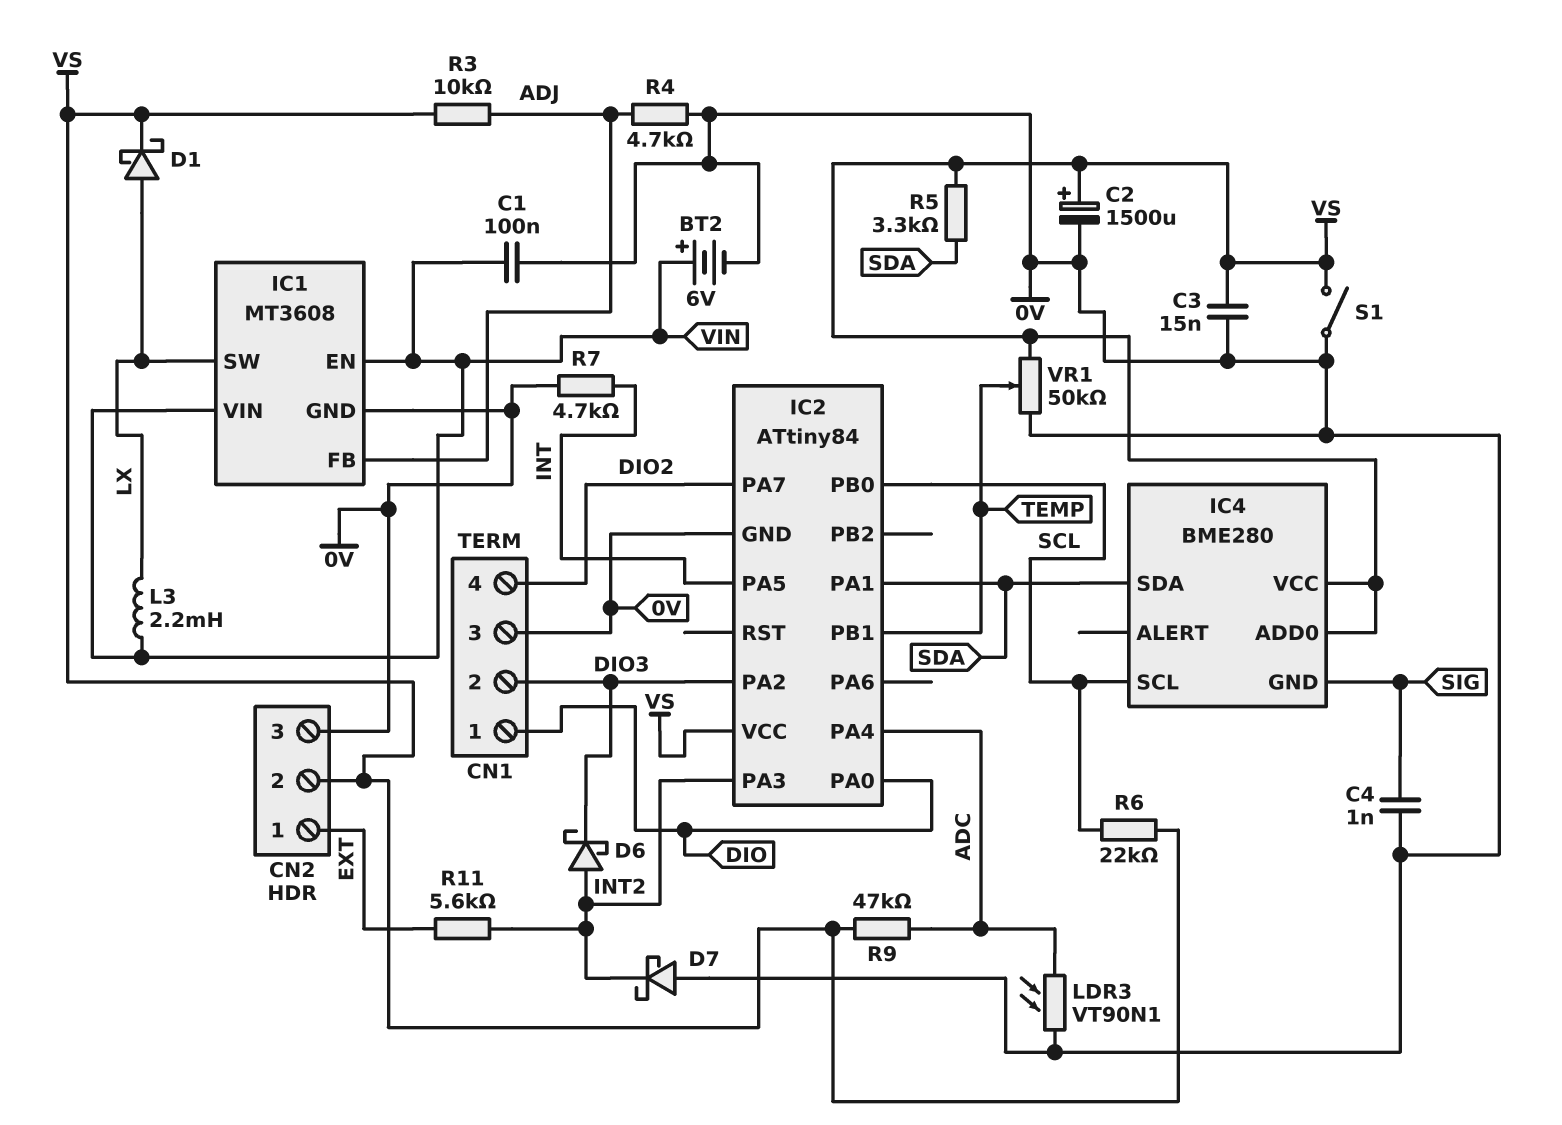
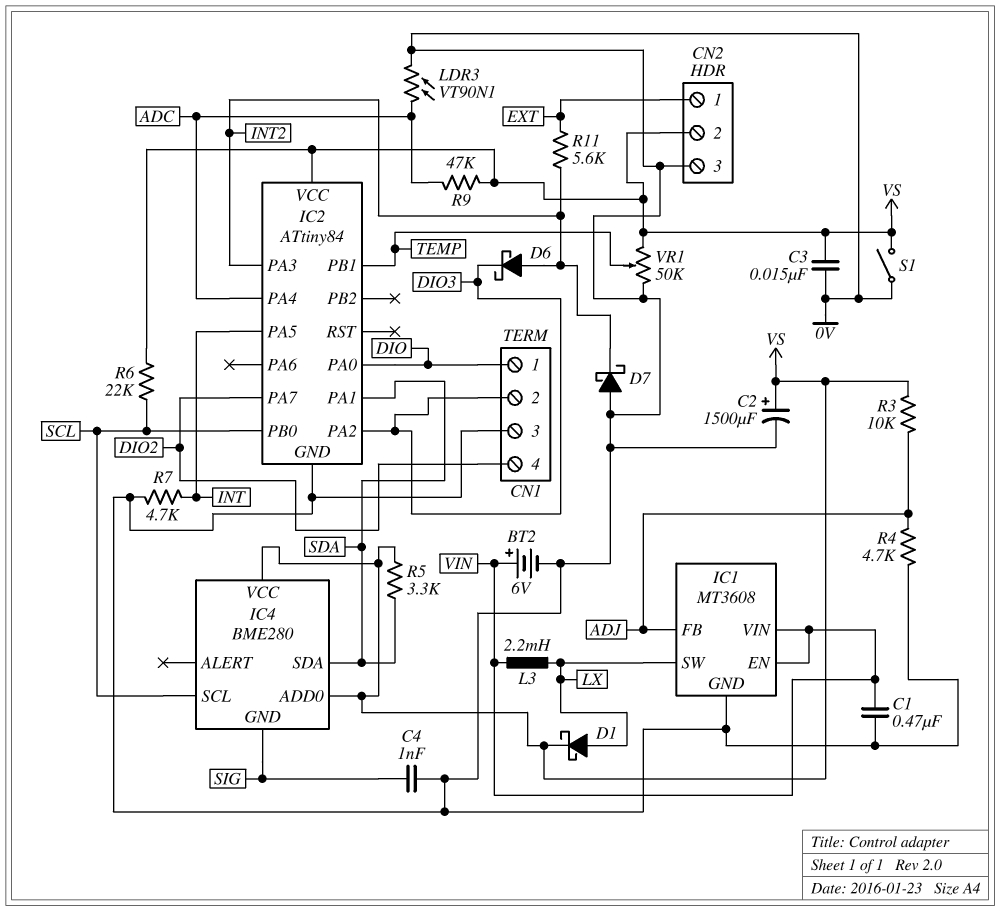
C1: 100nF (0V, VIN) -> 470nF (0V, VIN)

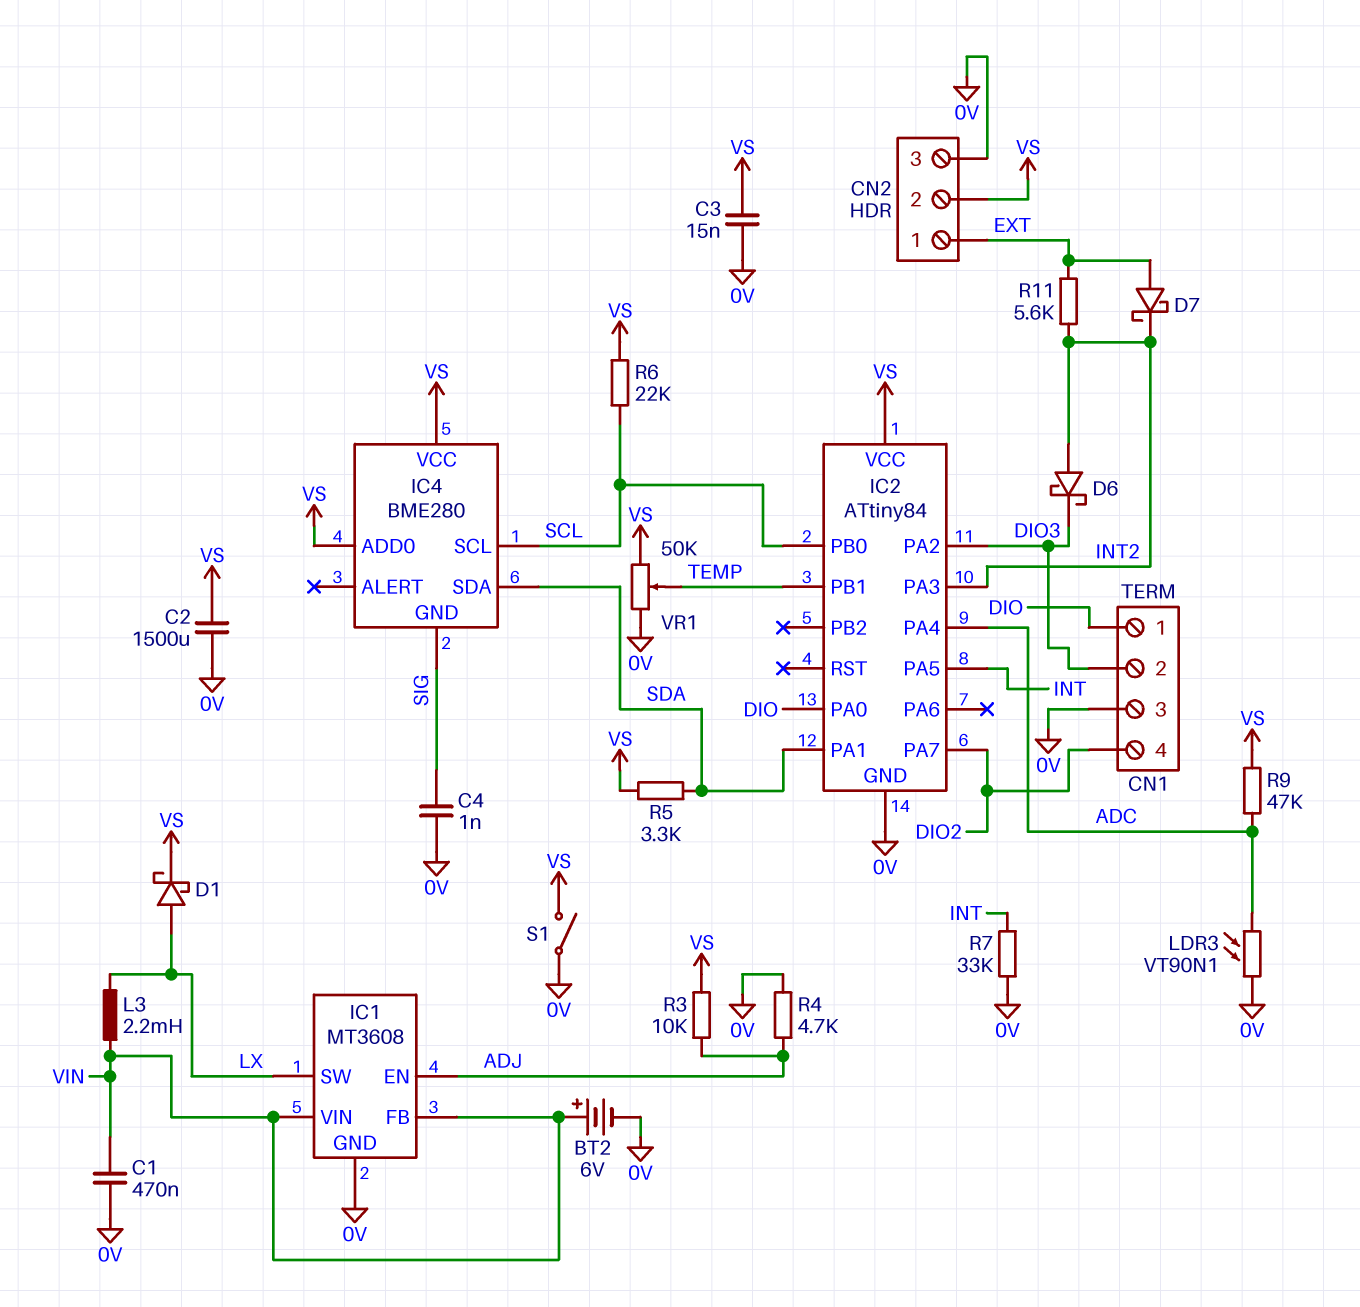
C2: 1500uF (plus VS, minus 0V) -> 1500uF (0V, VS)
D7: schottky (A 0V, K INT2) -> schottky (A EXT, K INT2)
IC1 pin EN: VIN -> ADJ
IC1 pin FB: ADJ -> VIN
R7: 4.7k (0V, INT) -> 33k (0V, INT)

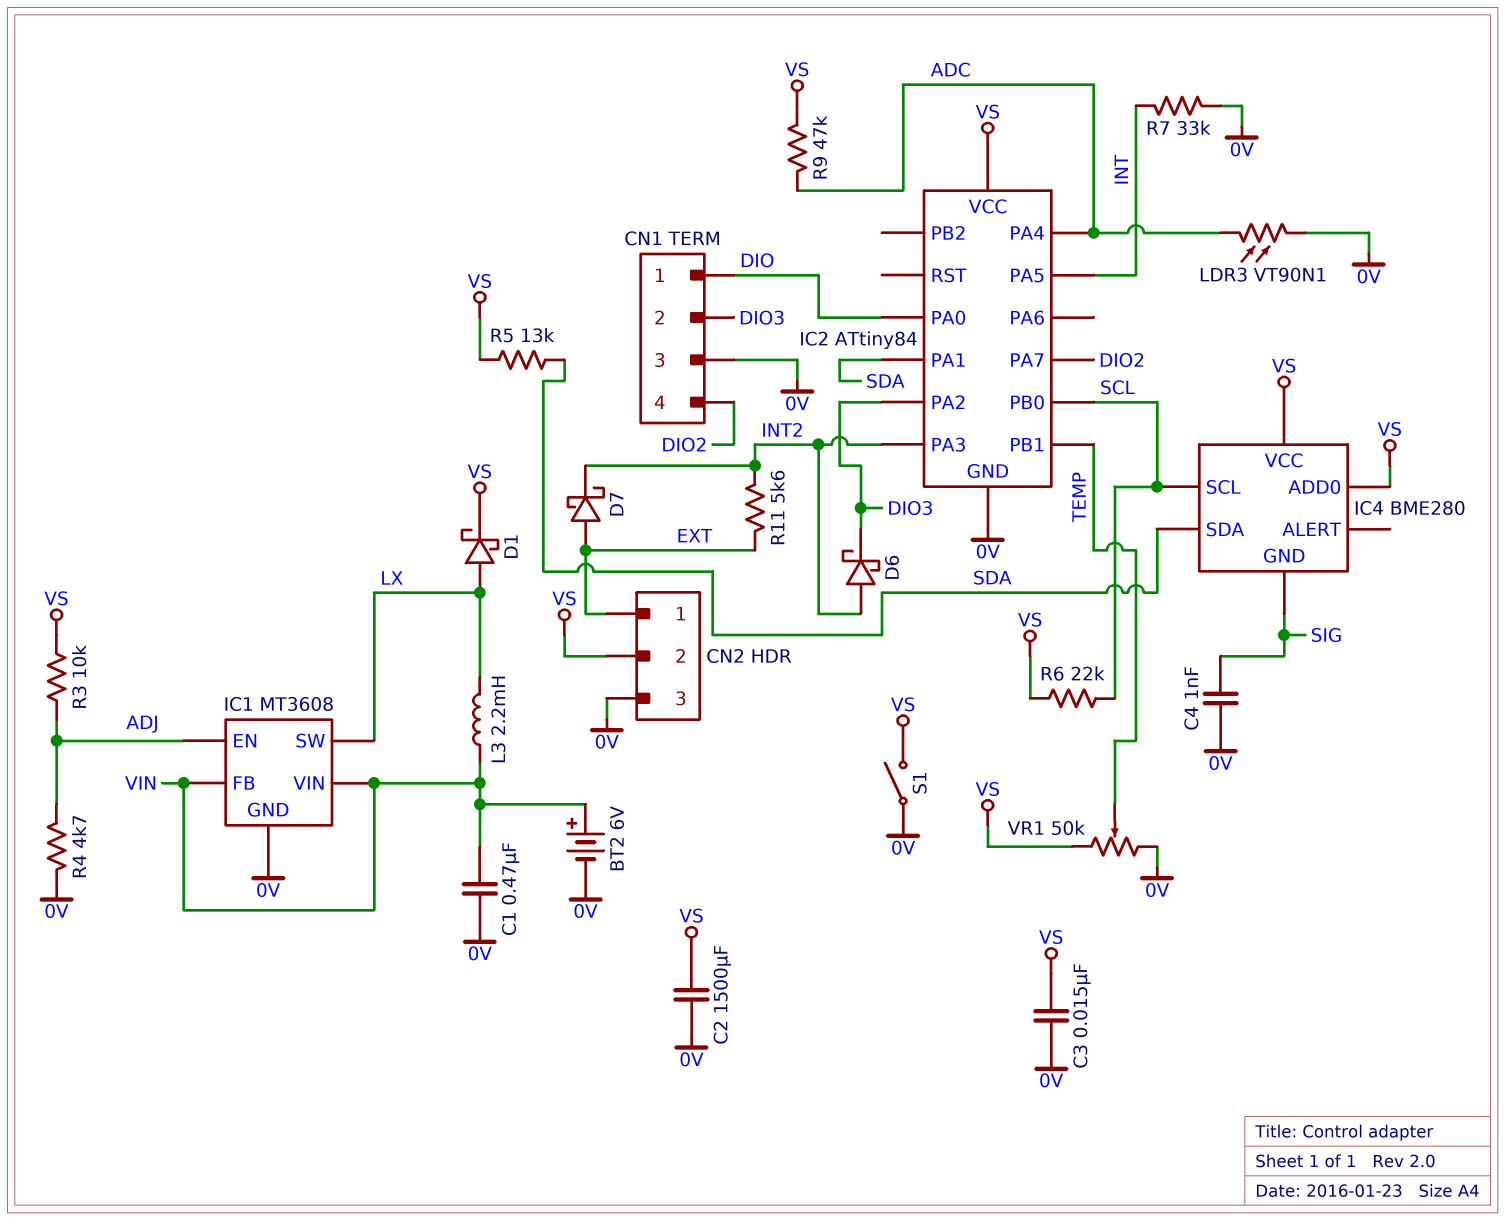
R5: 3.3k (SDA, VS) -> 13k (SDA, VS)

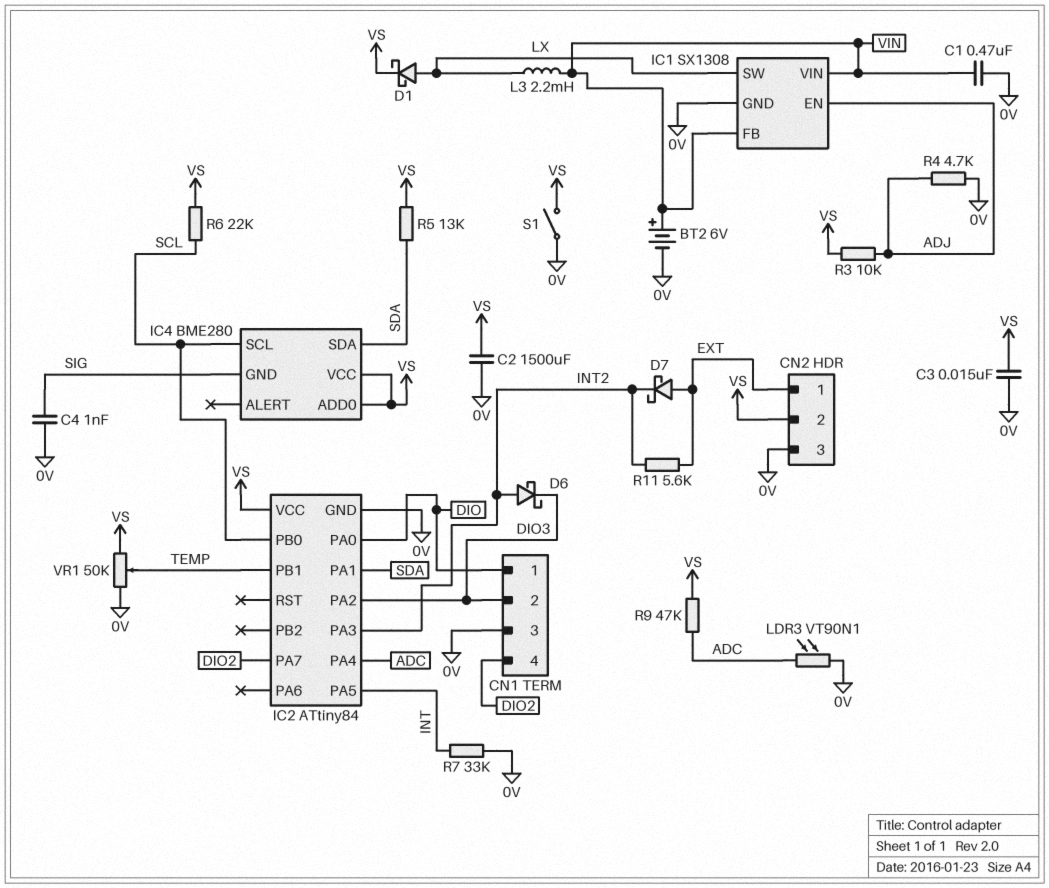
IC1: MT3608 -> SX1308

